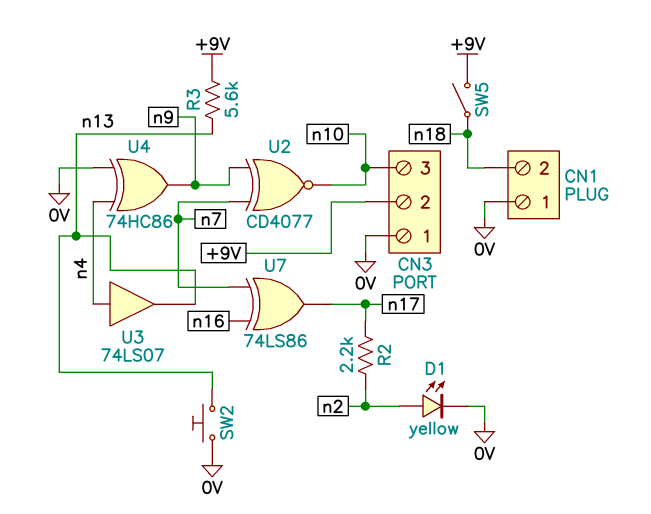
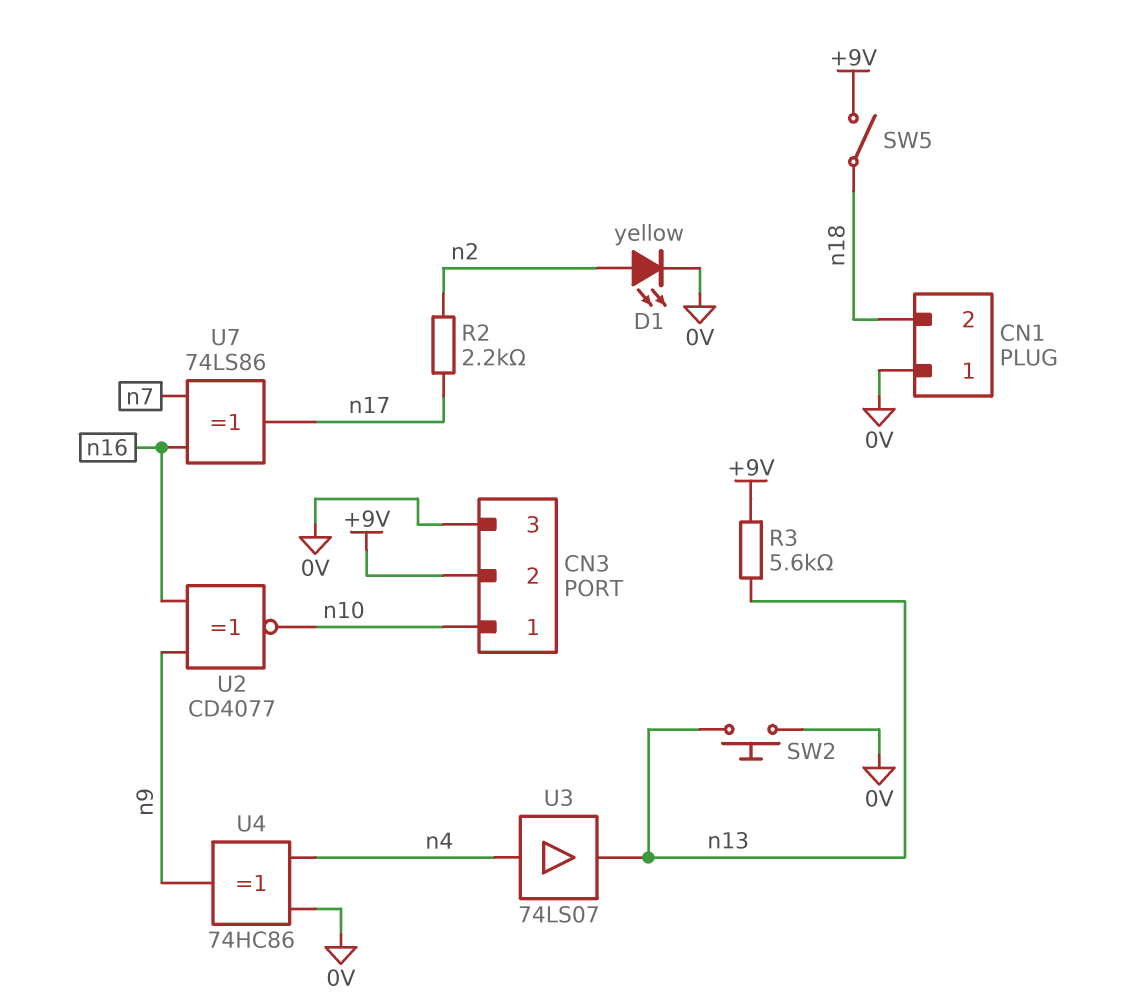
CN3 pin 1: 0V -> n10
CN3 pin 3: n10 -> 0V
U2: XNOR CD4077 (in n7, in n9, out n10) -> XNOR CD4077 (in n9, in n16, out n10)

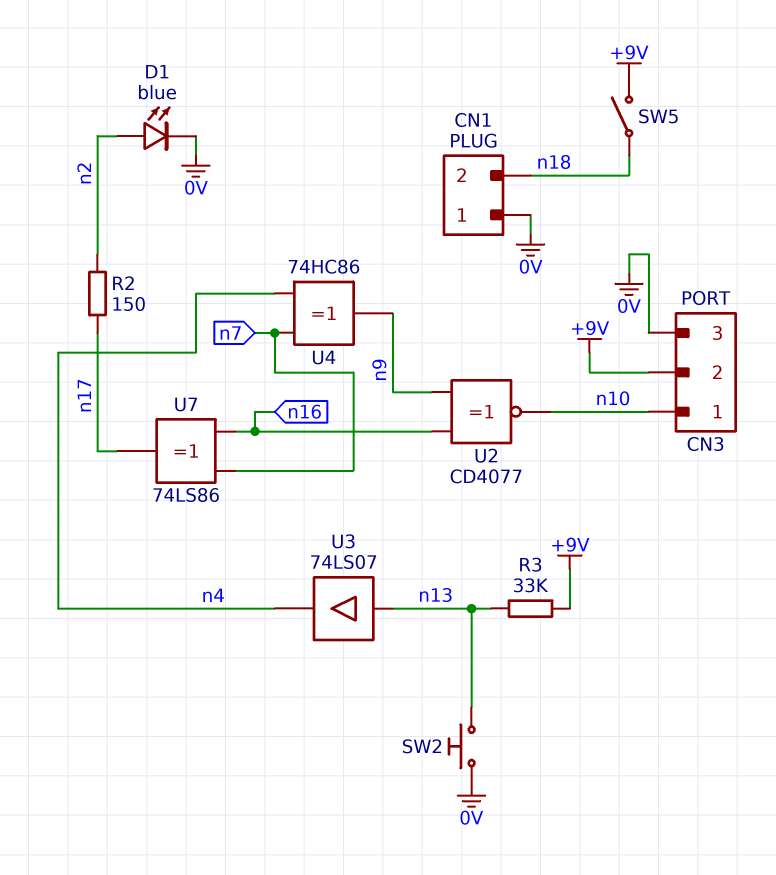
D1: LED yellow (A n2, K 0V) -> LED blue (A n2, K 0V)
R2: 2.2k (n2, n17) -> 150 (n2, n17)
R3: 5.6k (+9V, n13) -> 33k (+9V, n13)
U3: buffer 74LS07 (in n4, out n13) -> buffer 74LS07 (in n13, out n4)
U4: XOR 74HC86 (in 0V, in n4, out n9) -> XOR 74HC86 (in n4, in n7, out n9)

